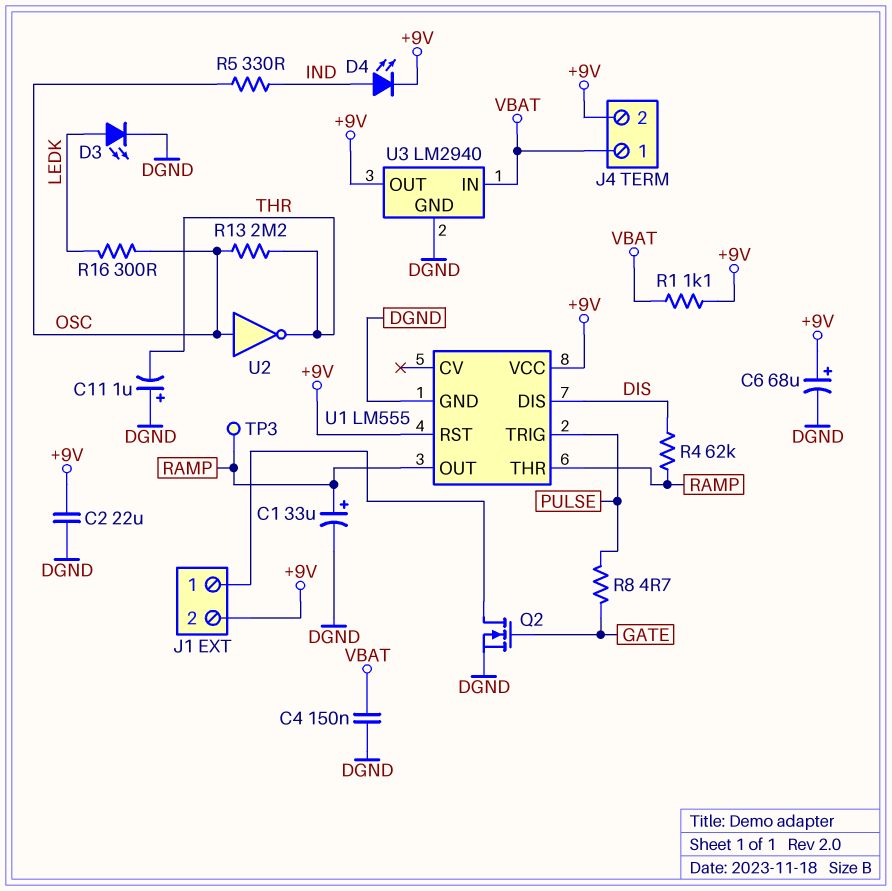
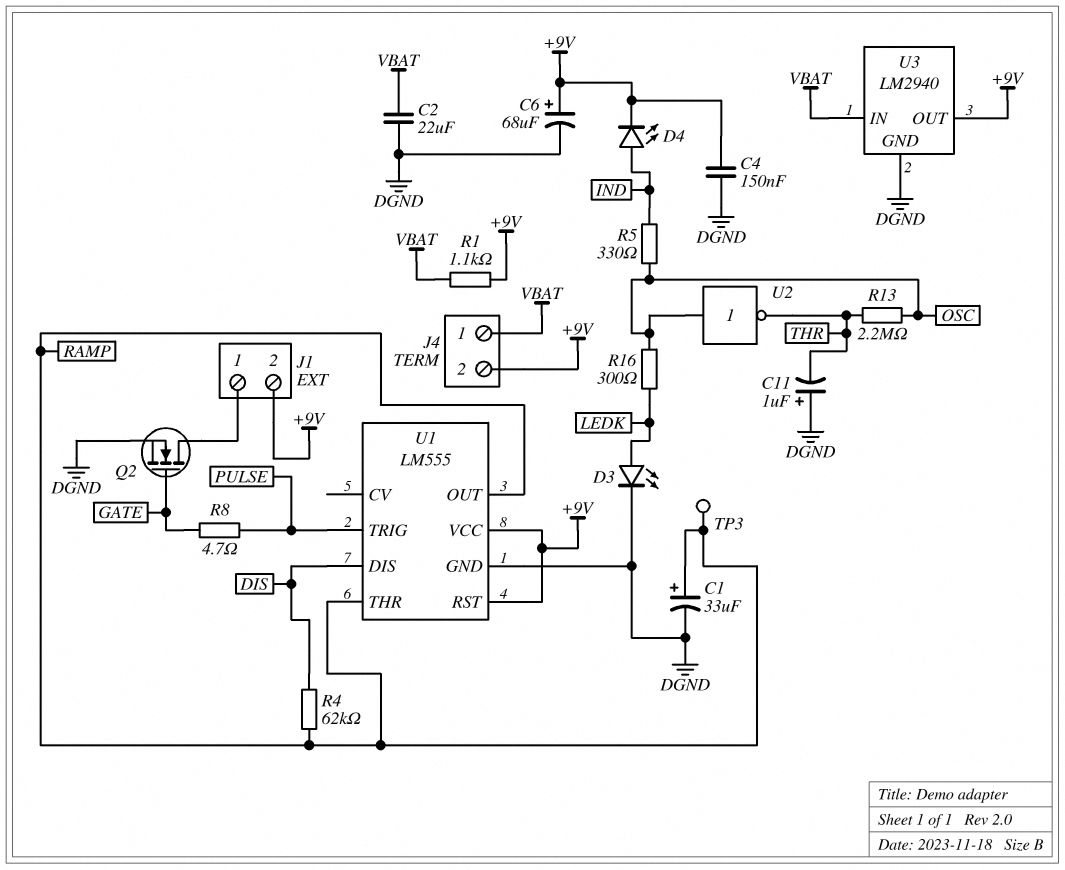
C2: 22uF (+9V, DGND) -> 22uF (DGND, VBAT)
C4: 150nF (DGND, VBAT) -> 150nF (+9V, DGND)

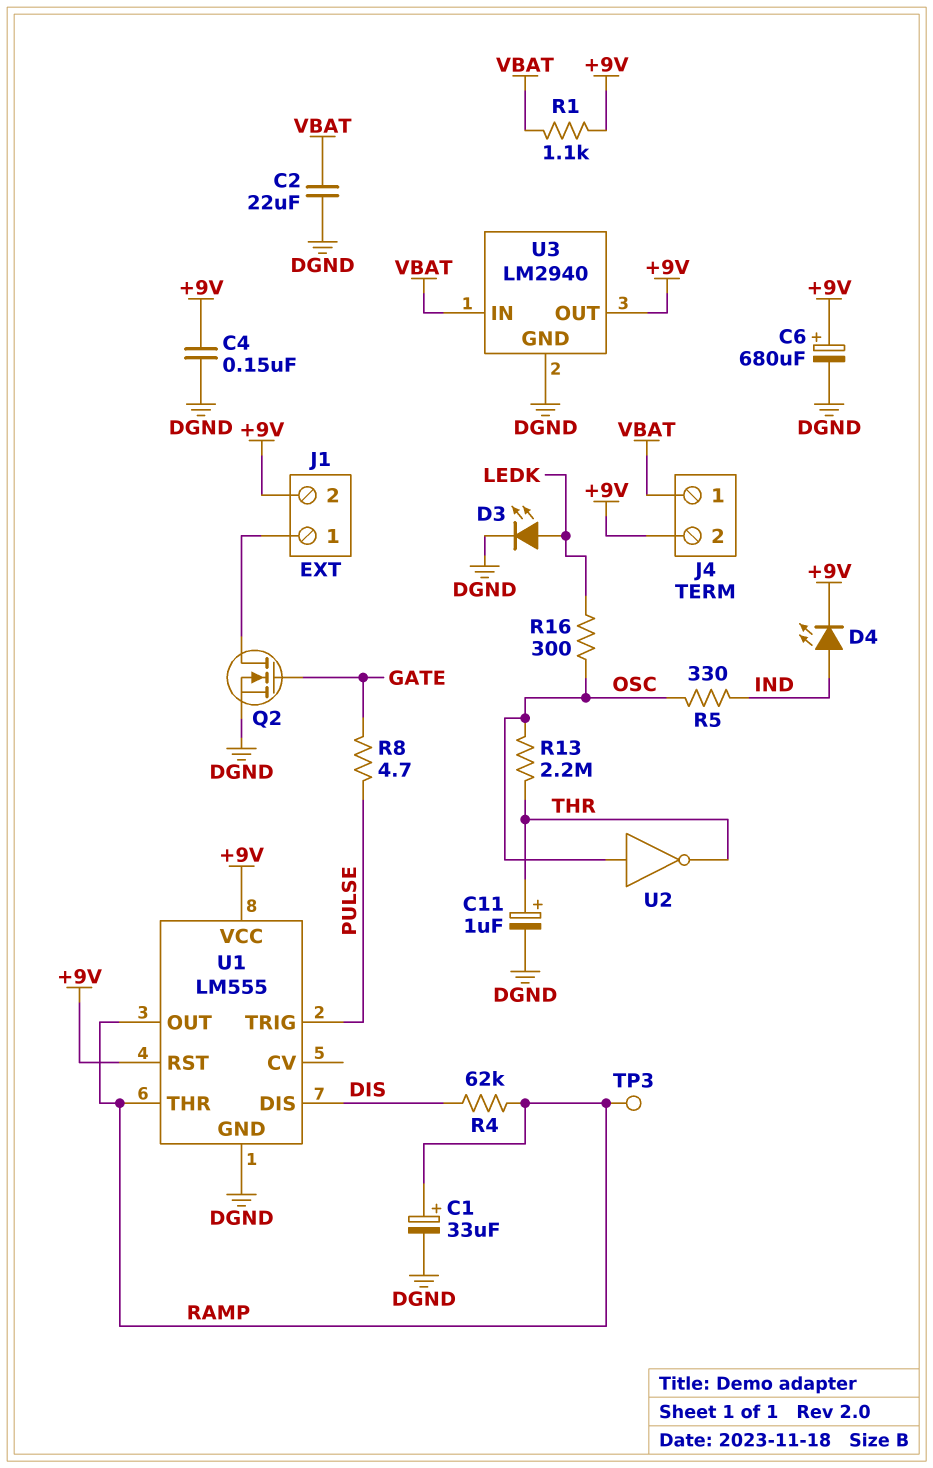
C6: 68uF (plus +9V, minus DGND) -> 680uF (plus +9V, minus DGND)
C11: 1uF (plus DGND, minus THR) -> 1uF (plus THR, minus DGND)

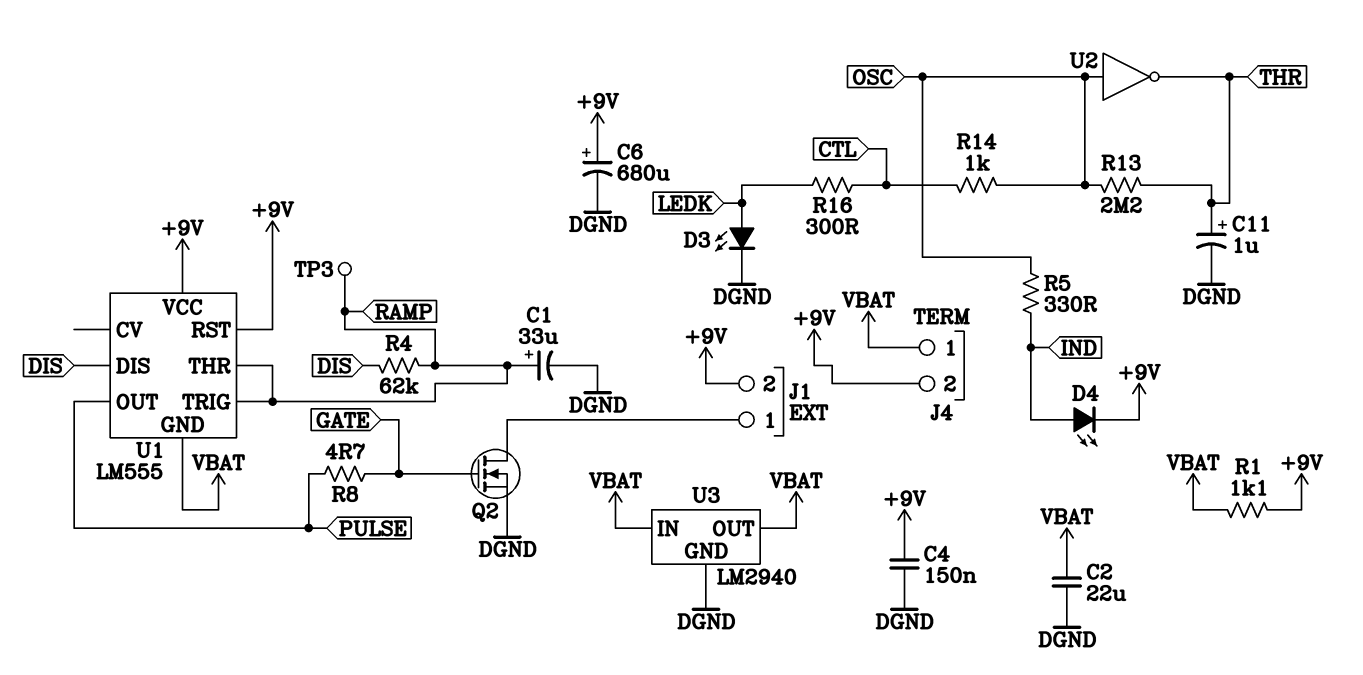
R14: none -> 1k (CTL, OSC)
R16: 300 (LEDK, OSC) -> 300 (CTL, LEDK)
U1 pin GND: DGND -> VBAT
U1 pin OUT: RAMP -> PULSE
U1 pin TRIG: PULSE -> RAMP
U3 pin OUT: +9V -> VBAT

